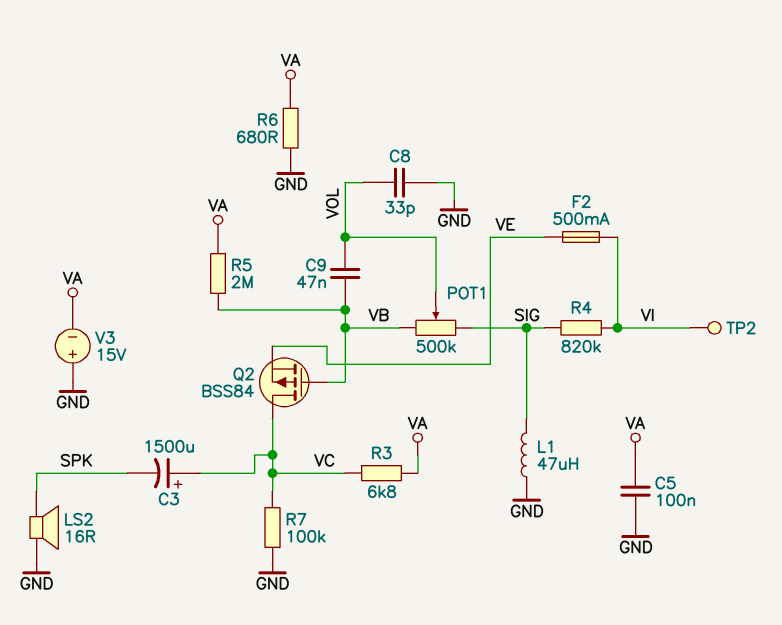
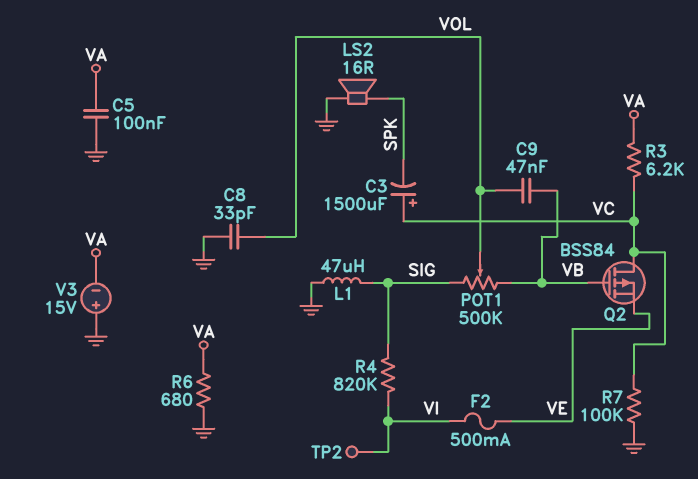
R3: 6.8k (VA, VC) -> 6.2k (VA, VC)
R5: 2M (VA, VB) -> none

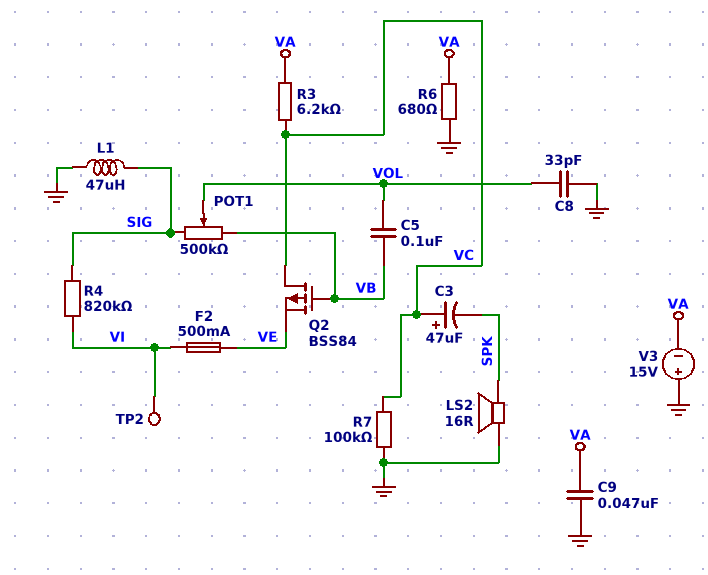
C3: 1500uF (plus VC, minus SPK) -> 47uF (plus VC, minus SPK)
C5: 100nF (GND, VA) -> 100nF (VB, VOL)
C9: 47nF (VB, VOL) -> 47nF (GND, VA)

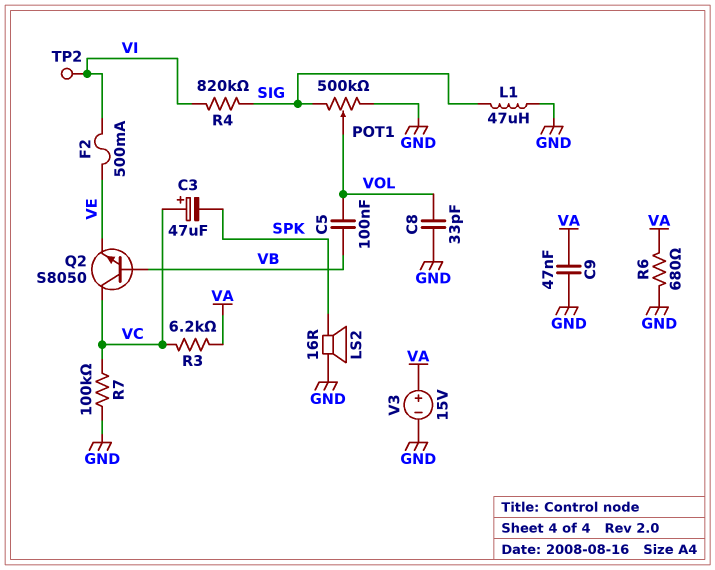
POT1: 500k (SIG, VB, wiper VOL) -> 500k (GND, SIG, wiper VOL)
Q2: PMOS BSS84 (G VB, D VC, S VE) -> NPN S8050 (B VB, C VC, E VE)
V3: 15V (plus GND, minus VA) -> 15V (plus VA, minus GND)

